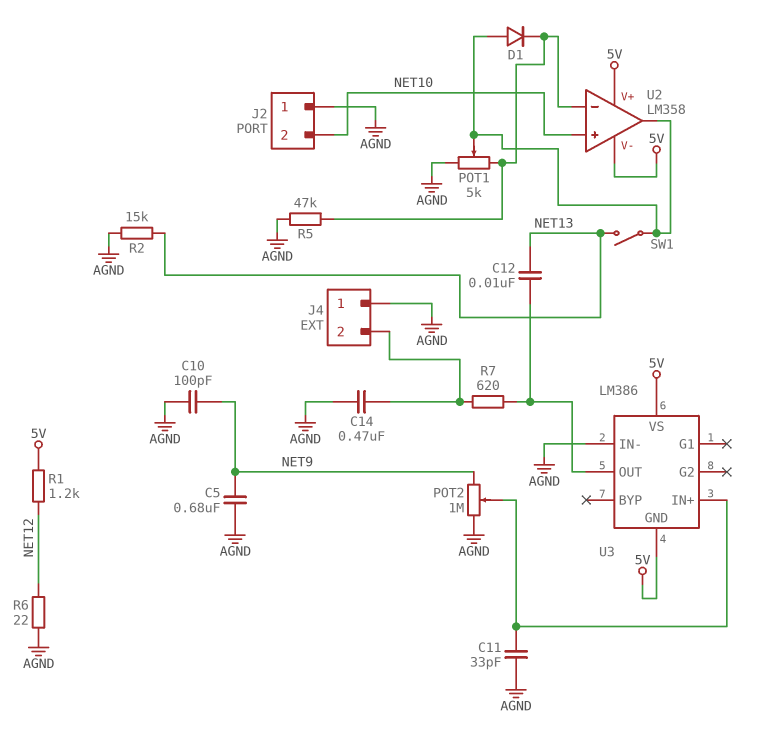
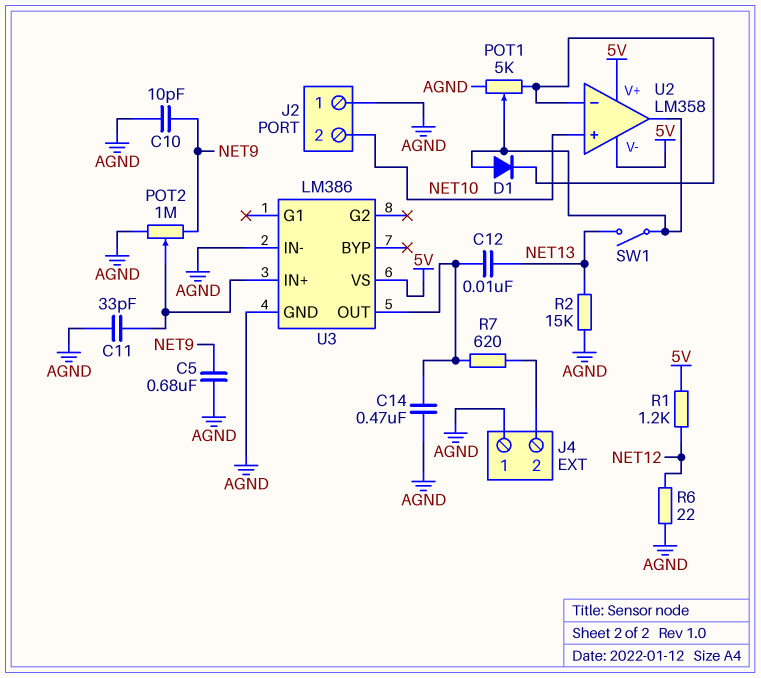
C10: 100pF (AGND, NET9) -> 10pF (AGND, NET9)
C14: 470nF (AGND, J4/2) -> 470nF (AGND, U3/OUT)
R5: 47k (AGND, U2/in-) -> none
U3 pin GND: 5V -> AGND

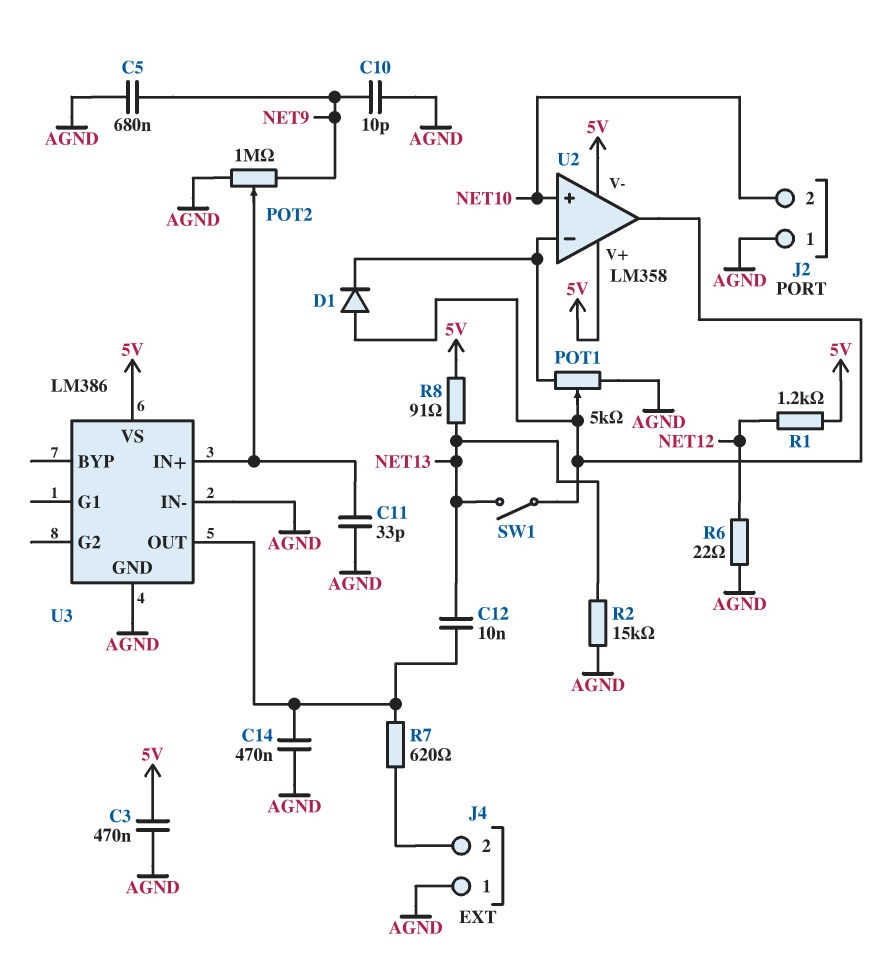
C3: none -> 470nF (5V, AGND)
R8: none -> 91 (5V, NET13)

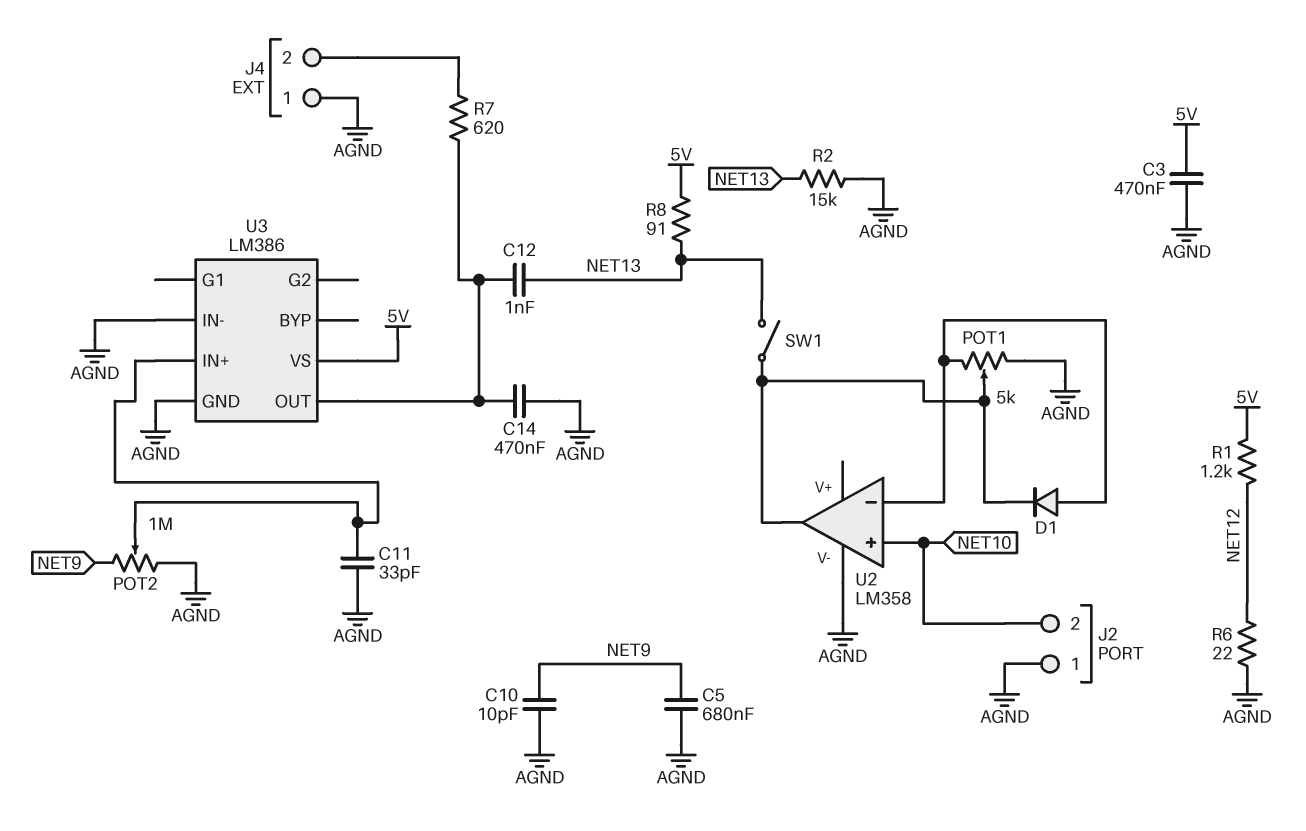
C12: 10nF (NET13, U3/OUT) -> 1nF (NET13, U3/OUT)
D1: diode (A U2/out, K U2/in-) -> diode (A U2/in-, K U2/out)
U2 pin V+: 5V -> none
U2 pin V-: 5V -> AGND

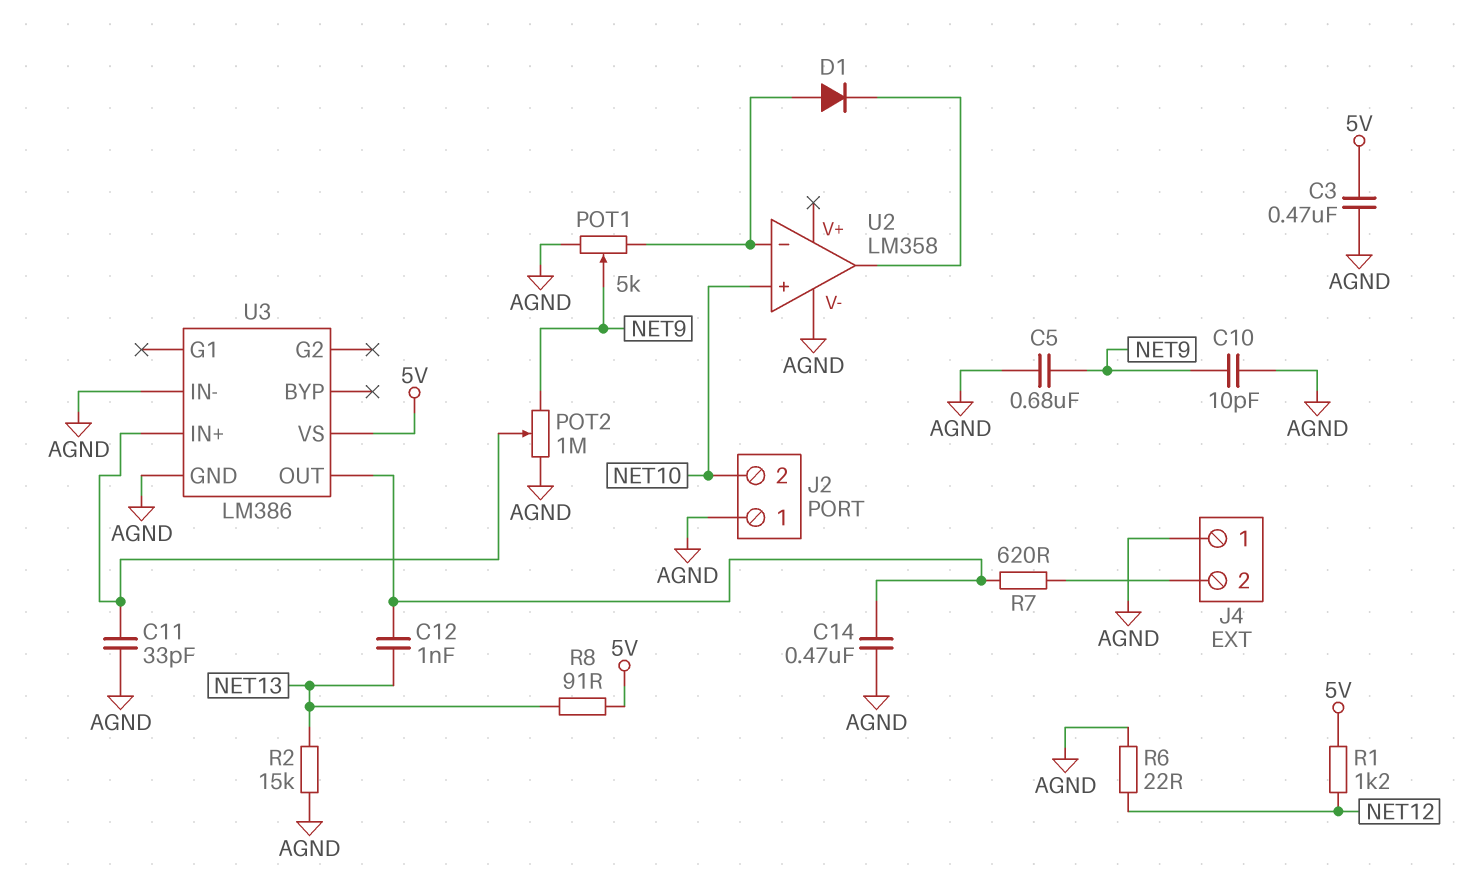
POT1: 5k (AGND, U2/in-, wiper U2/out) -> 5k (AGND, U2/in-, wiper NET9)
SW1: switch (NET13, U2/out) -> none

